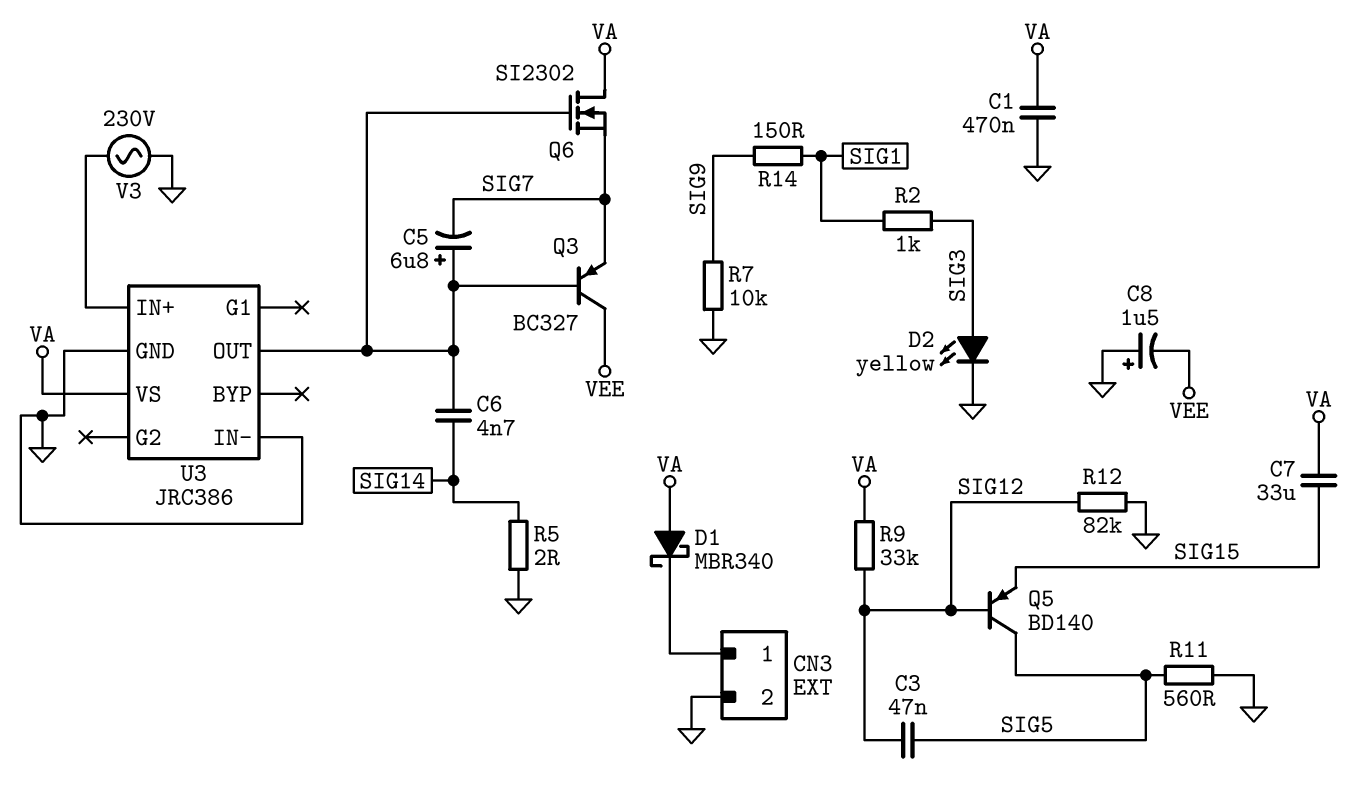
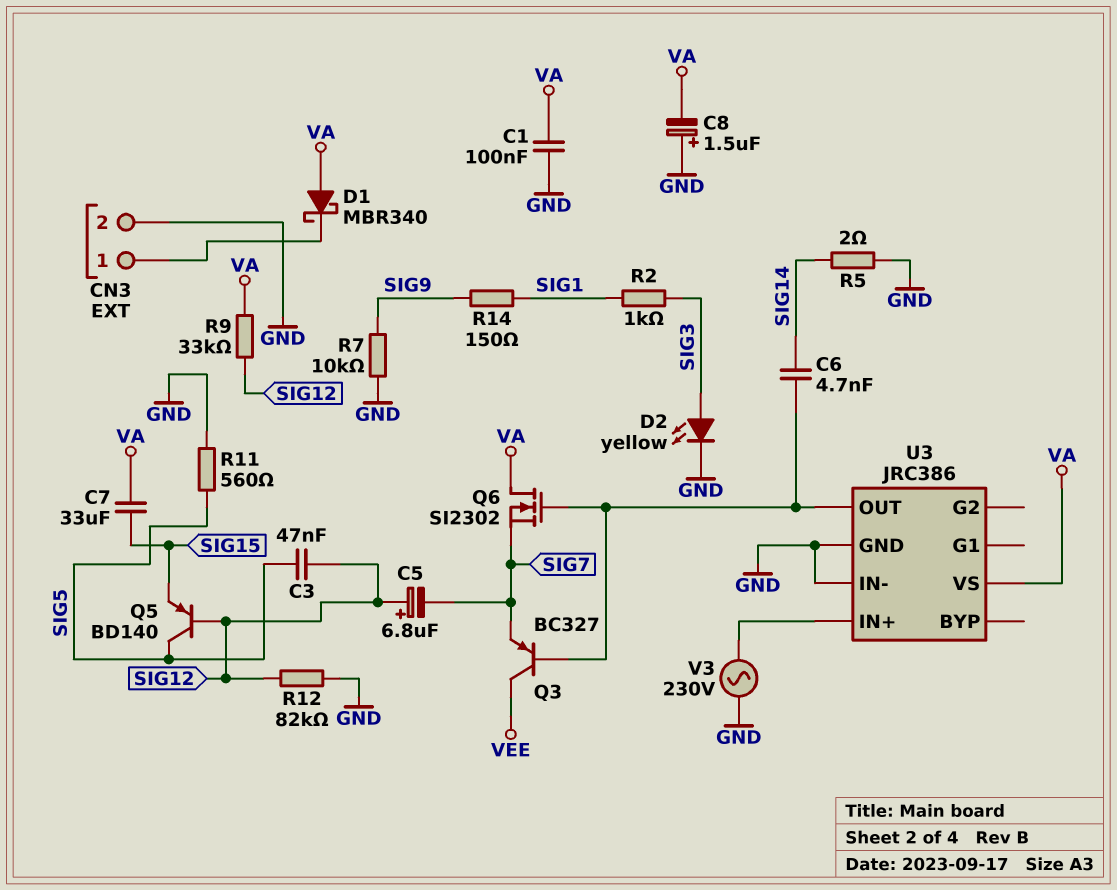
C1: 470nF (GND, VA) -> 100nF (GND, VA)
C5: 6.8uF (plus U3/OUT, minus SIG7) -> 6.8uF (plus SIG12, minus SIG7)
C8: 1.5uF (plus GND, minus VEE) -> 1.5uF (plus GND, minus VA)

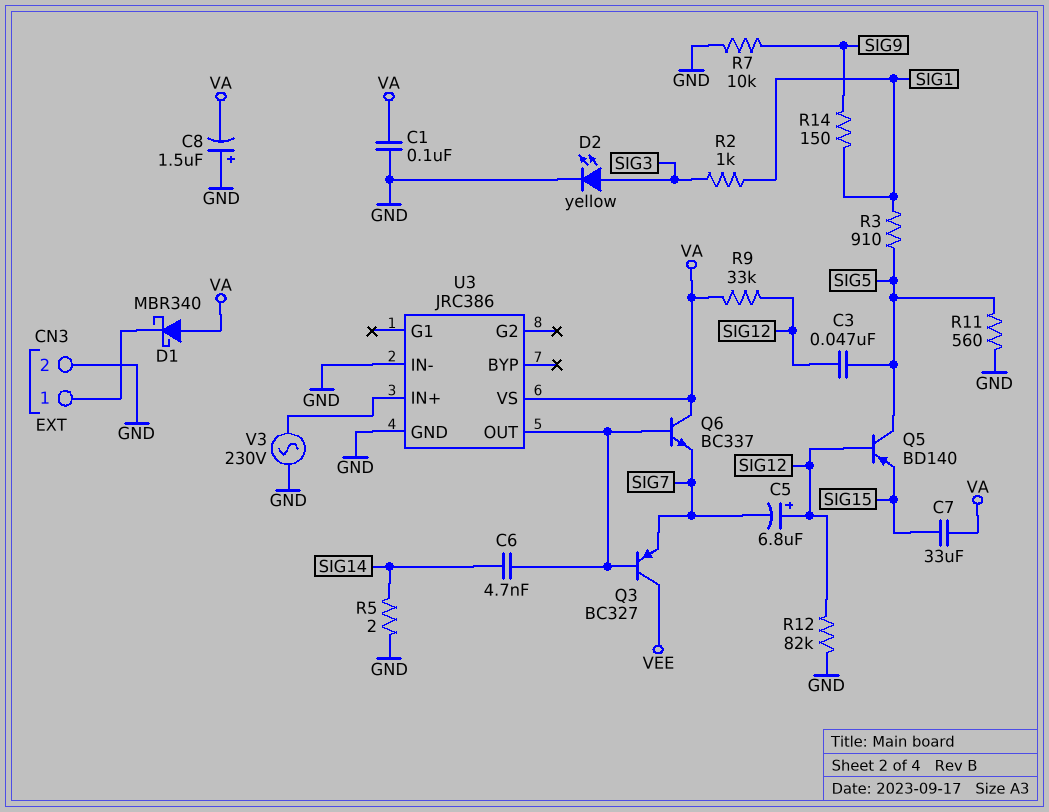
Q6: NMOS SI2302 (G U3/OUT, D VA, S SIG7) -> NPN BC337 (B U3/OUT, C VA, E SIG7)
R3: none -> 910 (SIG1, SIG5)

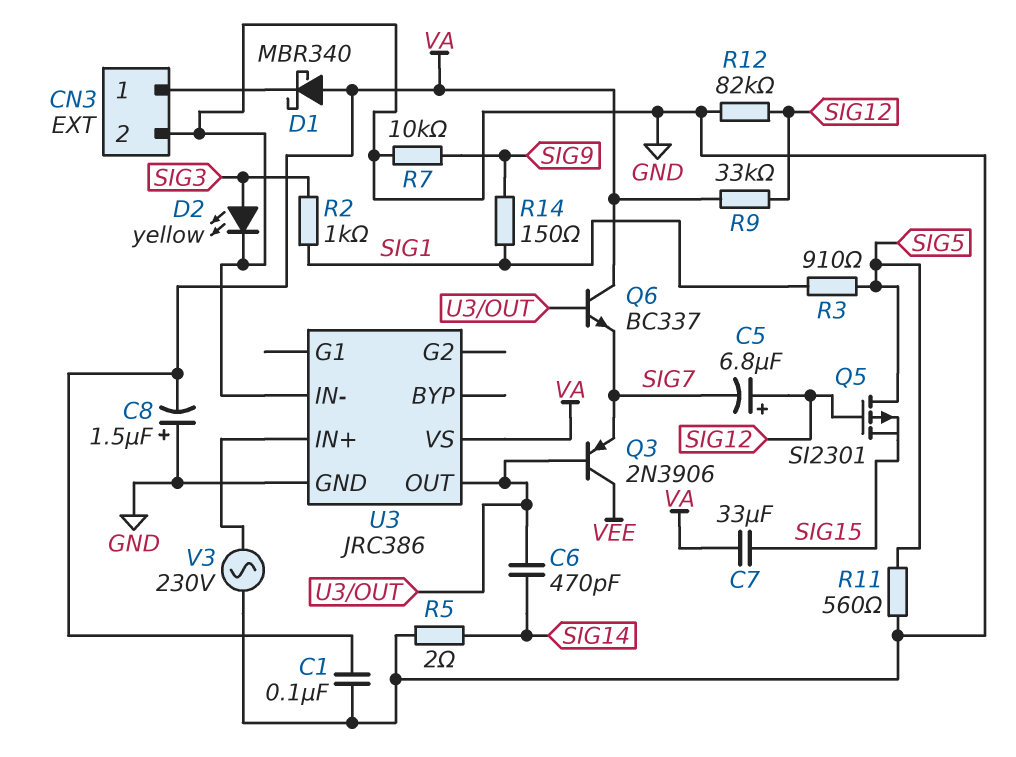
C3: 47nF (SIG5, SIG12) -> none
C6: 4.7nF (SIG14, U3/OUT) -> 470pF (SIG14, U3/OUT)
Q3: PNP BC327 (B U3/OUT, C VEE, E SIG7) -> PNP 2N3906 (B U3/OUT, C VEE, E SIG7)
Q5: PNP BD140 (B SIG12, C SIG5, E SIG15) -> PMOS SI2301 (G SIG12, D SIG5, S SIG15)

